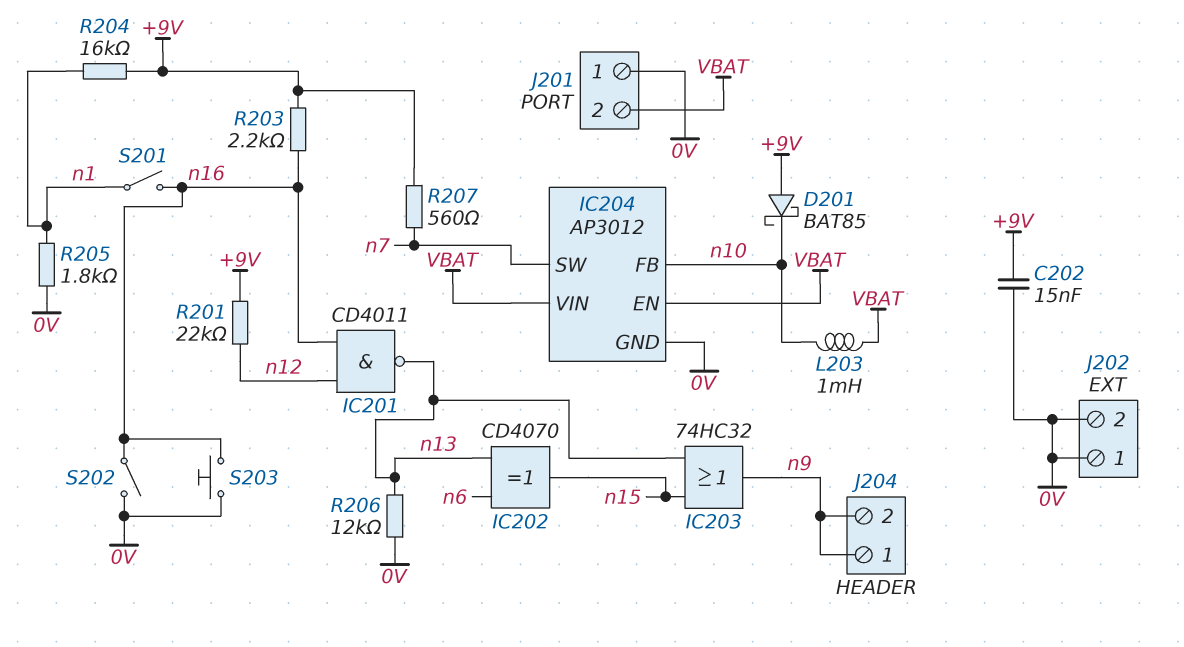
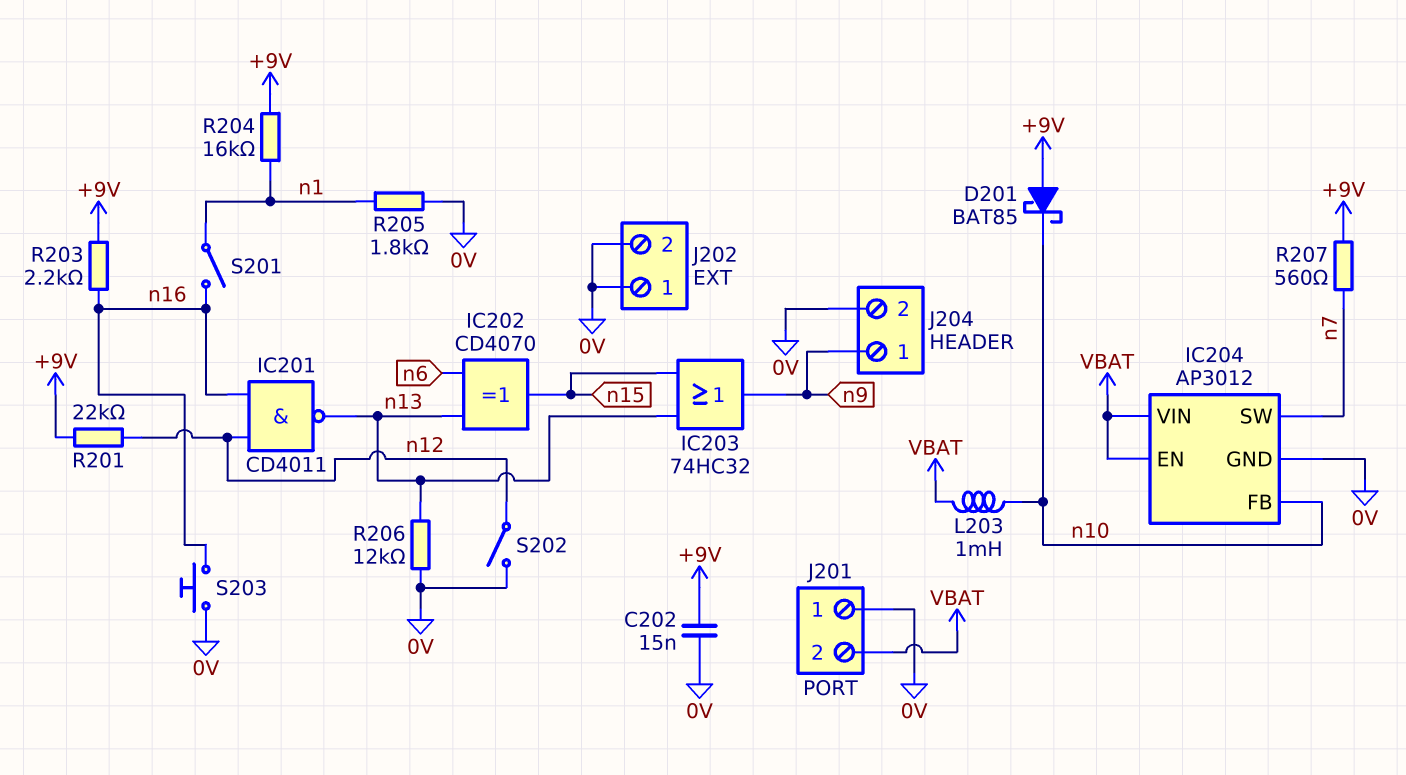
J204 pin 2: n9 -> 0V
S202: switch (0V, n16) -> switch (0V, n12)

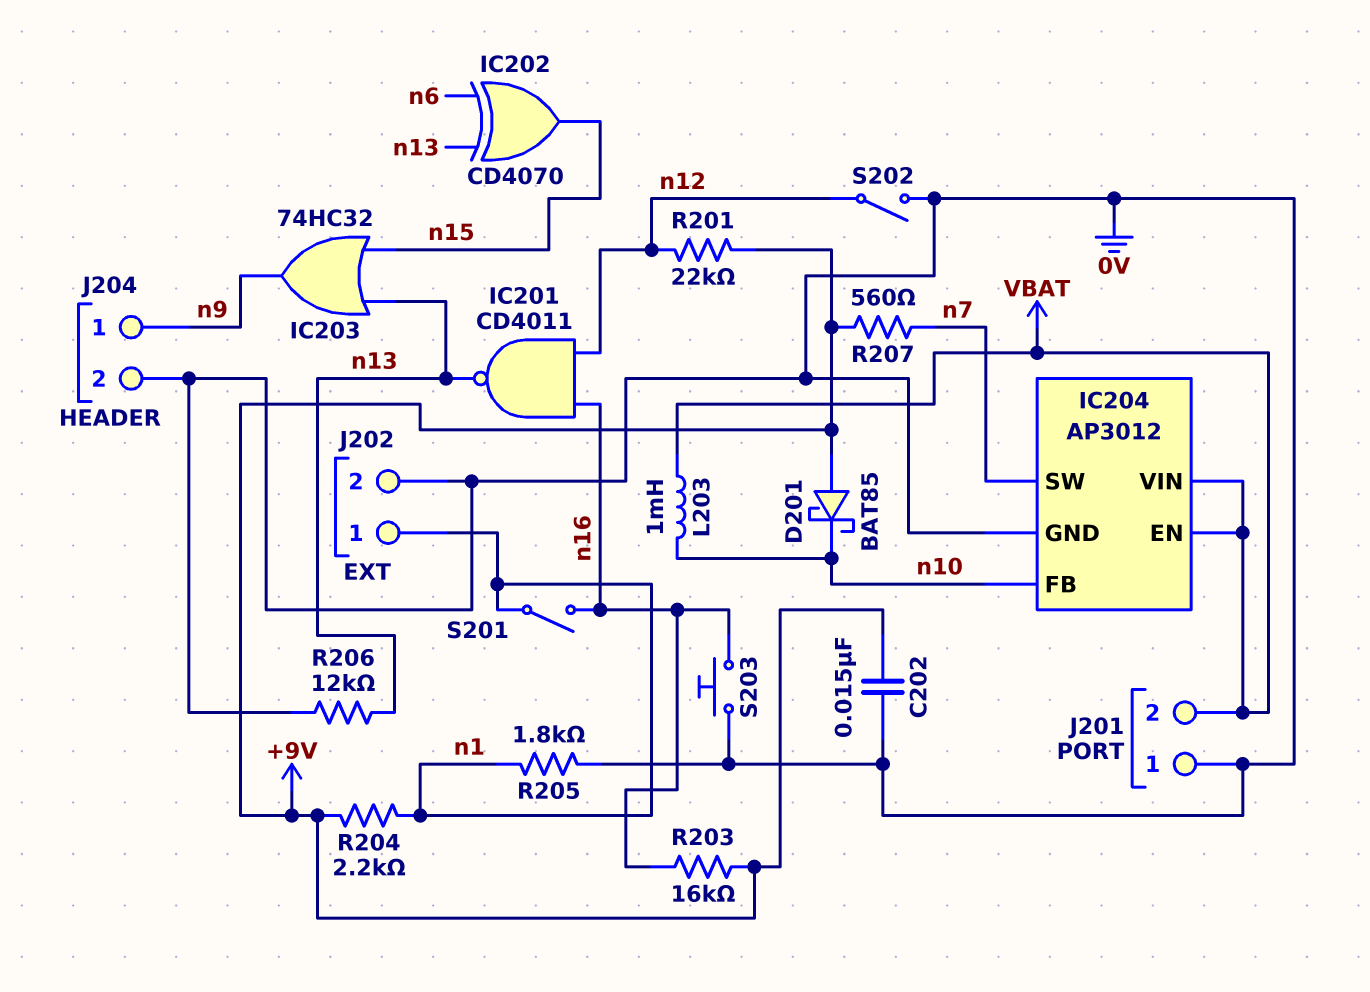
J202 pin 1: 0V -> n1
R203: 2.2k (+9V, n16) -> 16k (+9V, n16)
R204: 16k (+9V, n1) -> 2.2k (+9V, n1)

